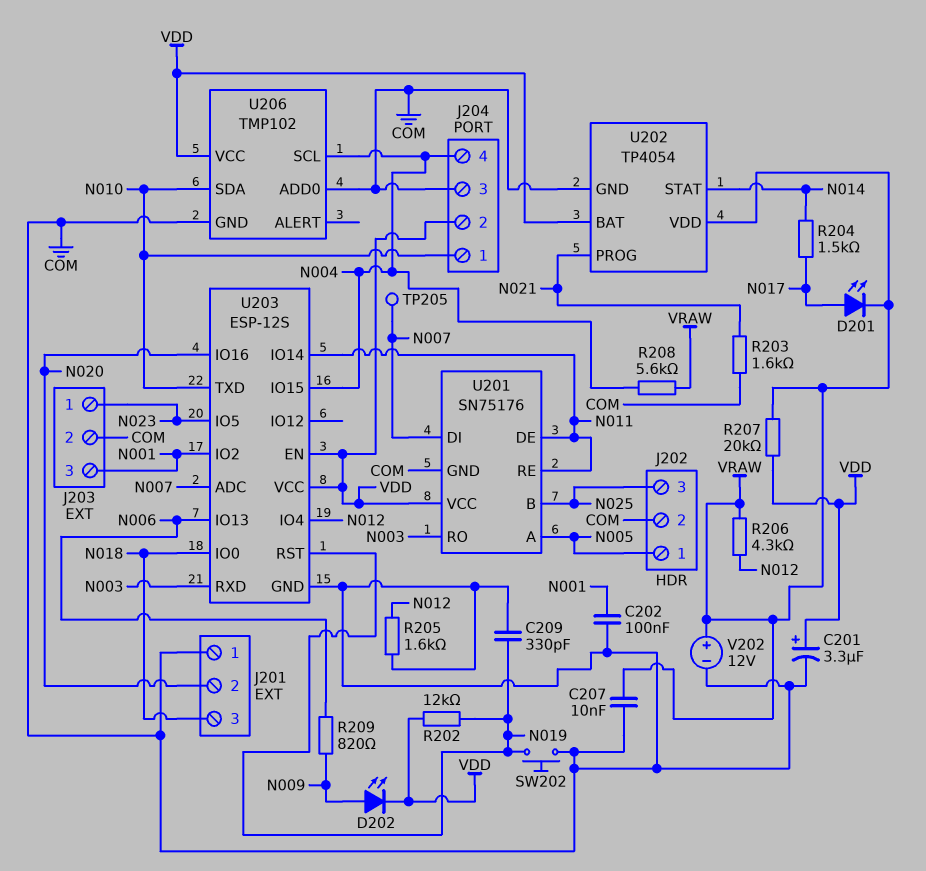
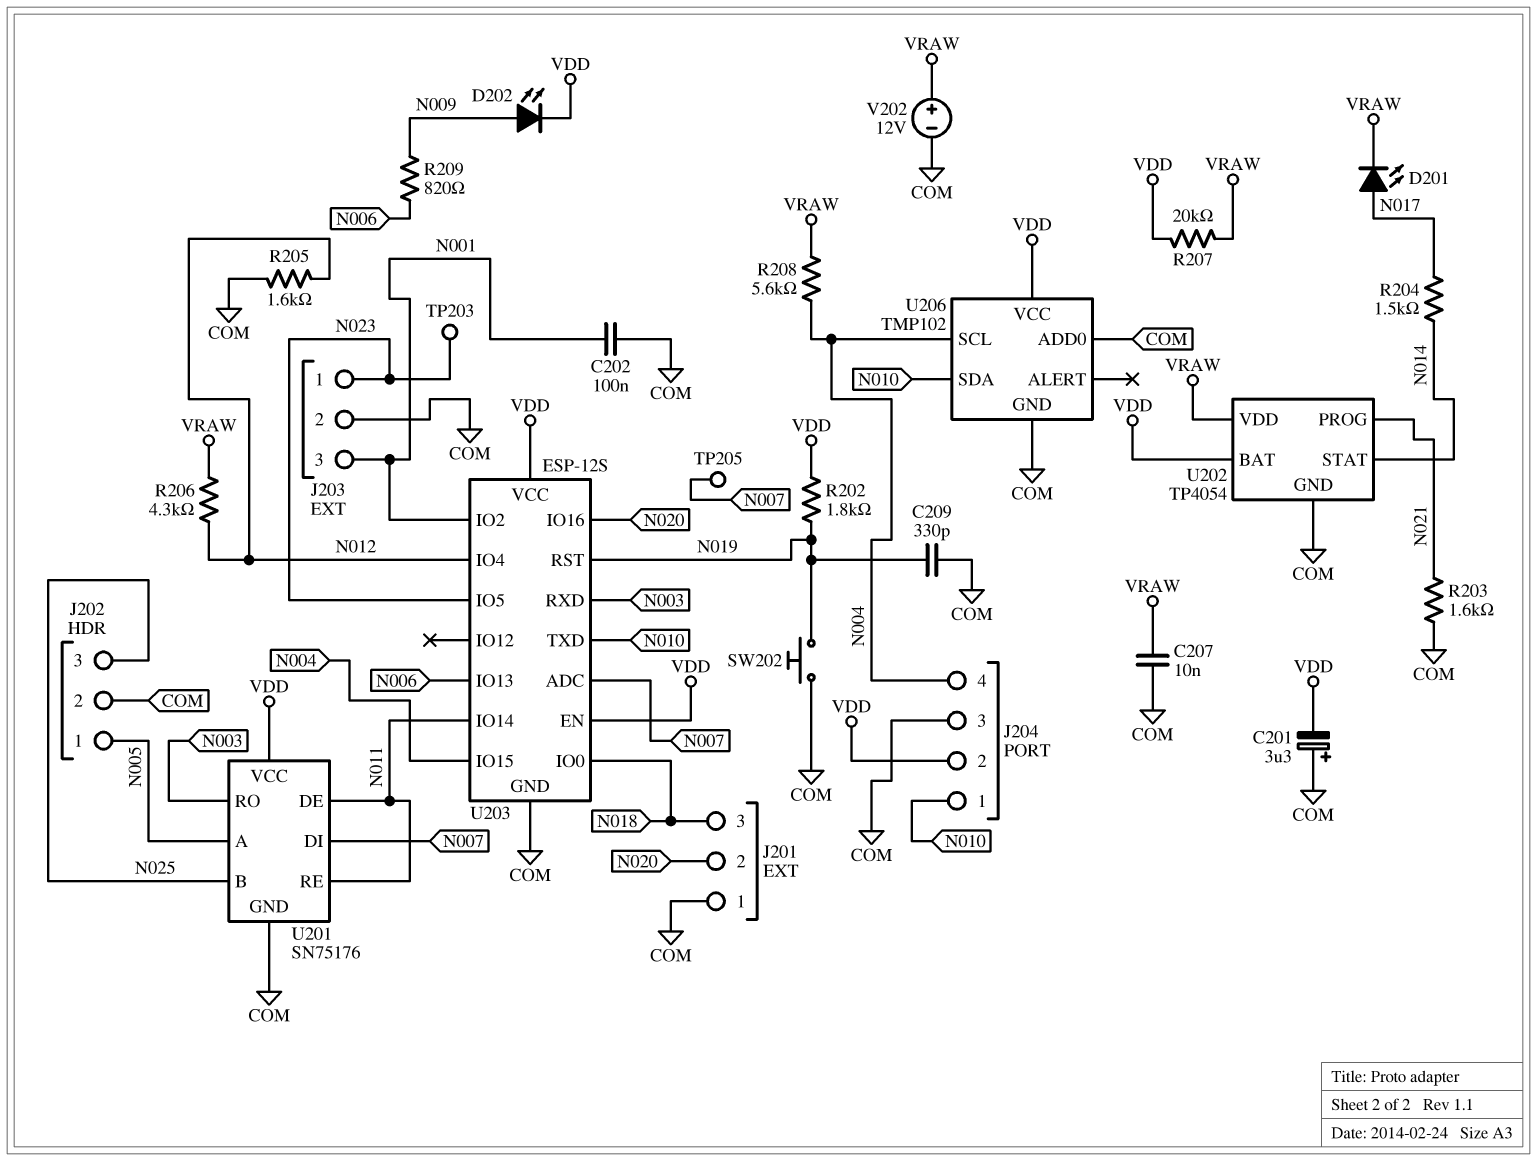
C201: 3.3uF (plus VDD, minus COM) -> 3.3uF (plus COM, minus VDD)
R202: 12k (N019, VDD) -> 1.8k (N019, VDD)
TP203: none -> test point (N023)

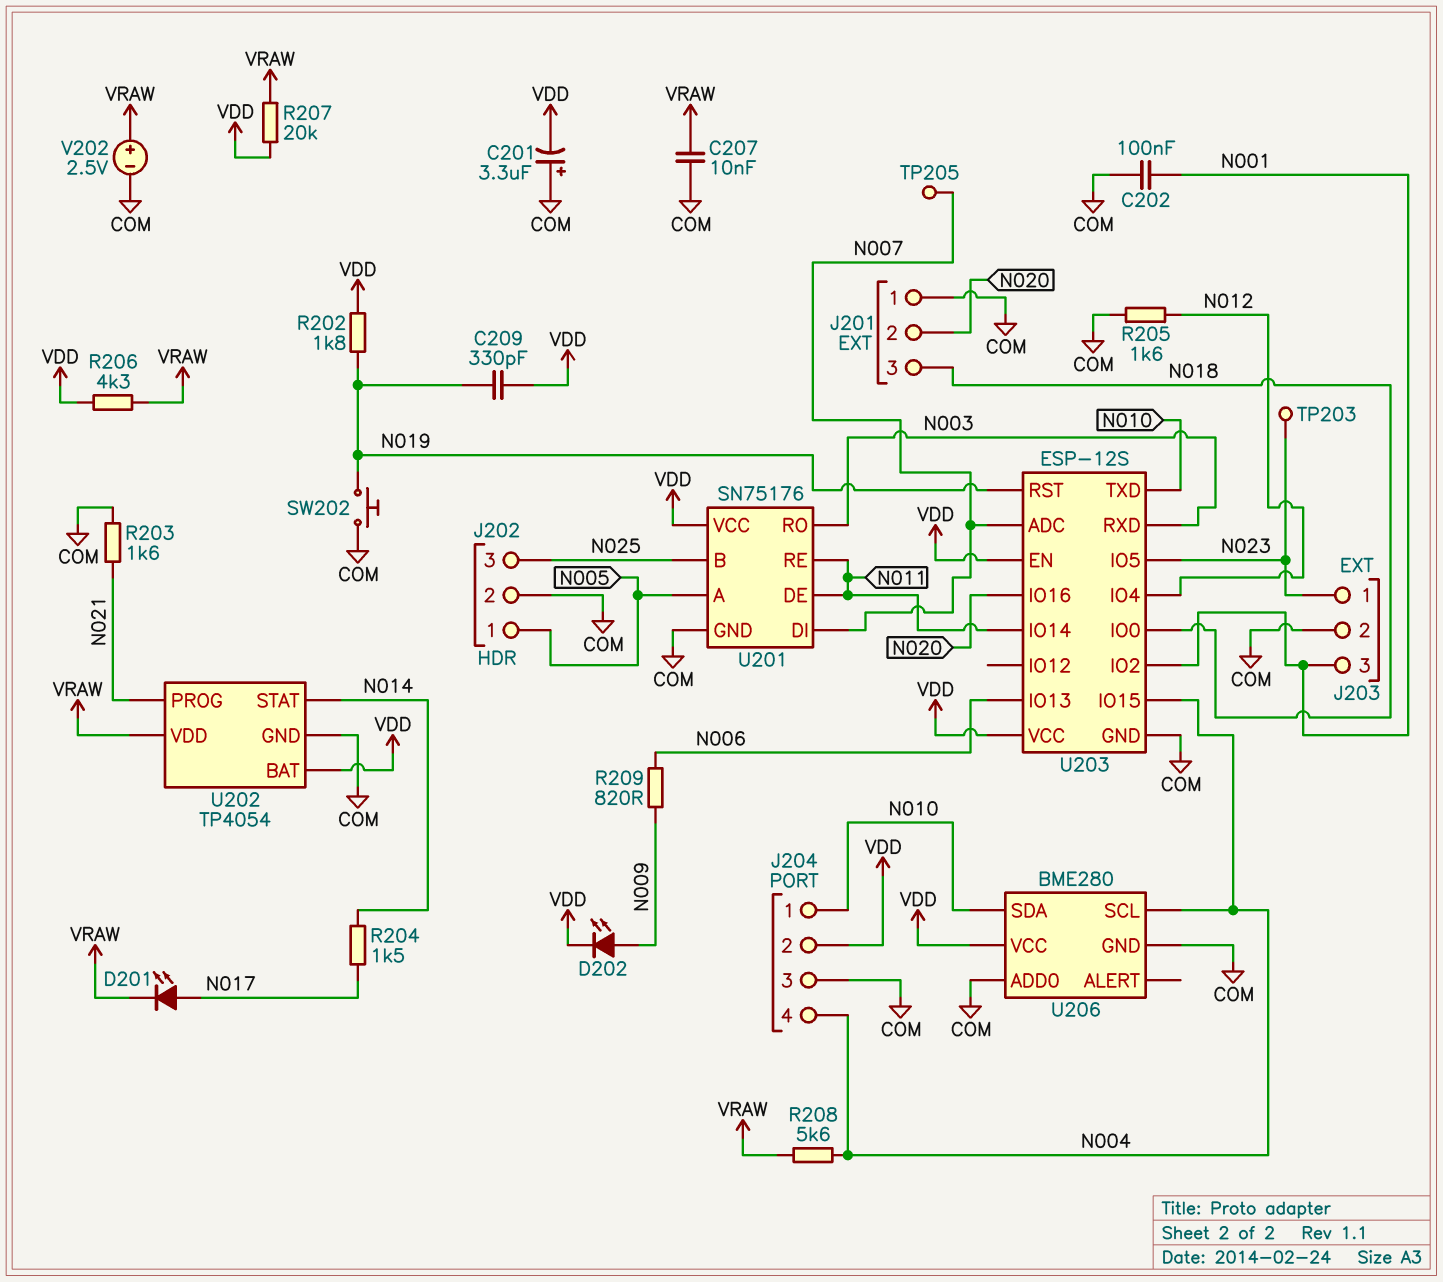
C209: 330pF (COM, N019) -> 330pF (N019, VDD)
R206: 4.3k (N012, VRAW) -> 4.3k (VDD, VRAW)
U206: TMP102 -> BME280
V202: 12V (plus VRAW, minus COM) -> 2.5V (plus VRAW, minus COM)

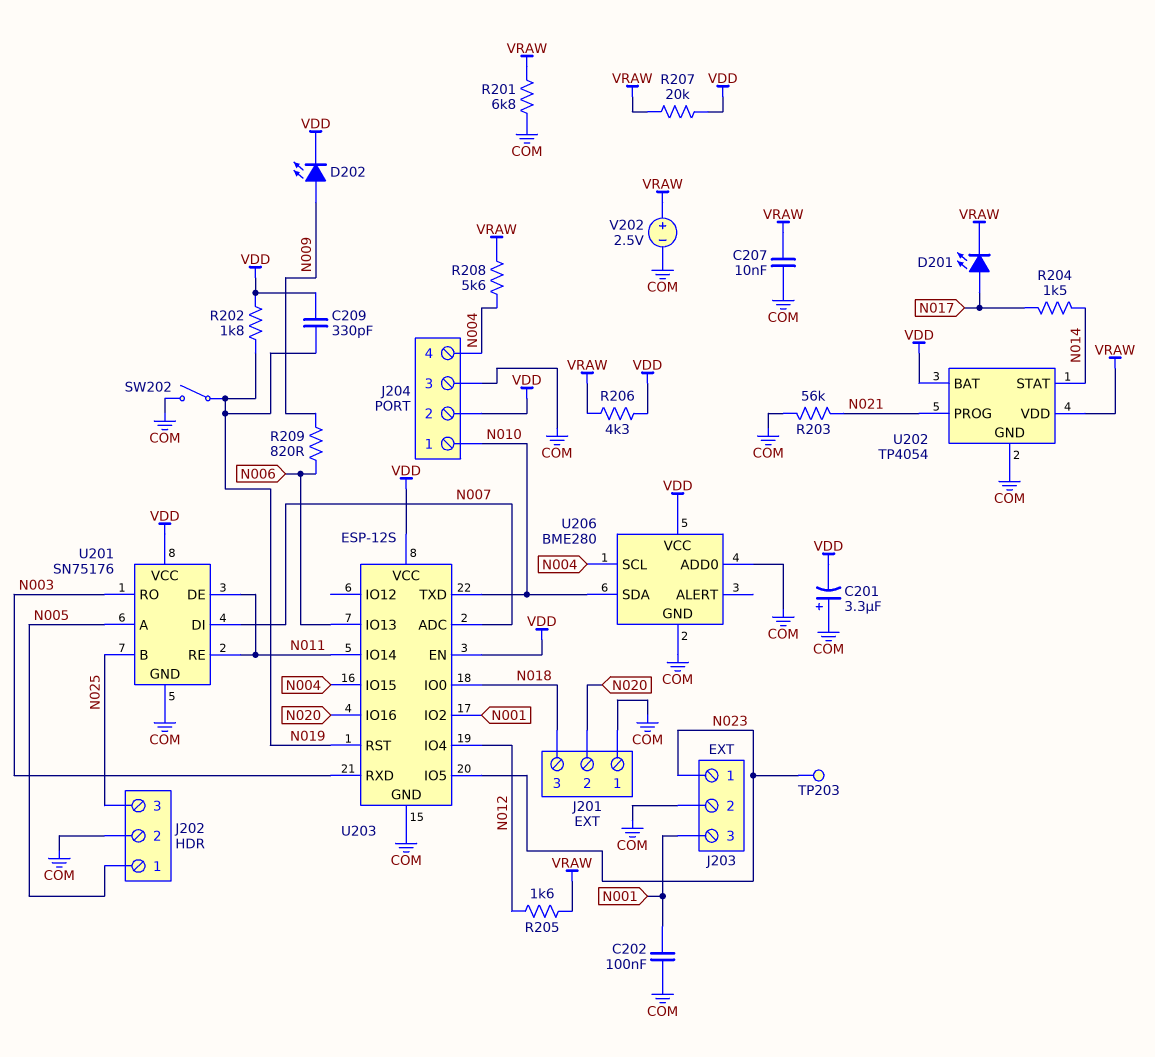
R201: none -> 6.8k (COM, VRAW)
R203: 1.6k (COM, N021) -> 56k (COM, N021)
R205: 1.6k (COM, N012) -> 1.6k (N012, VRAW)
SW202: button (COM, N019) -> switch (COM, N019)
TP205: test point (N007) -> none

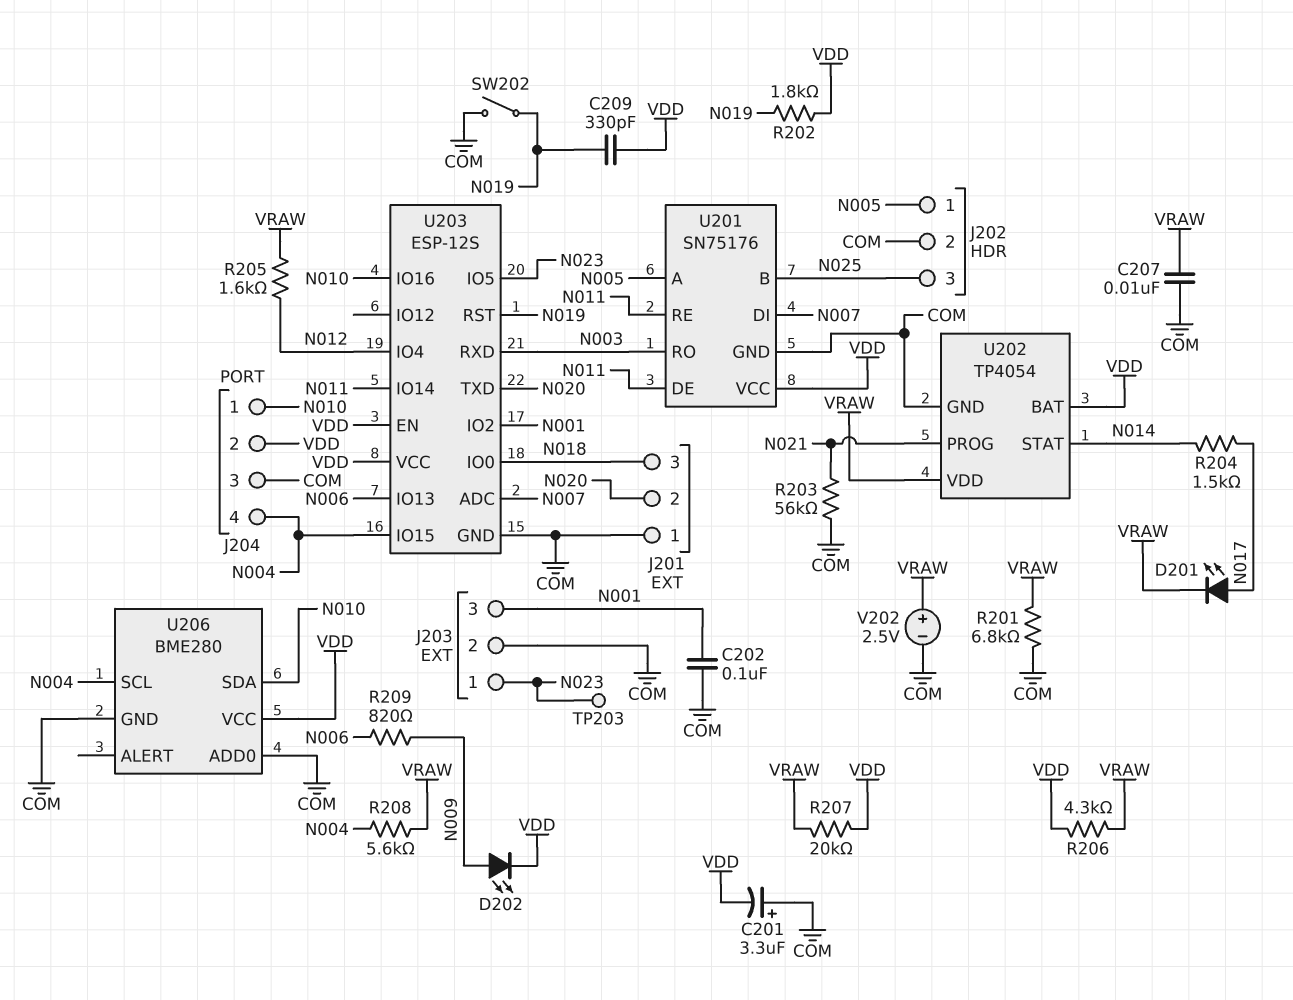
U203 pin IO16: N020 -> N010
U203 pin TXD: N010 -> N020

